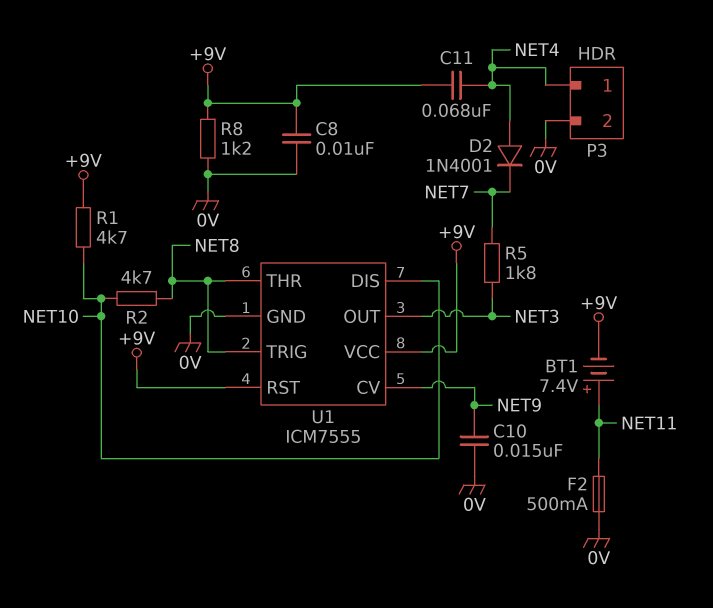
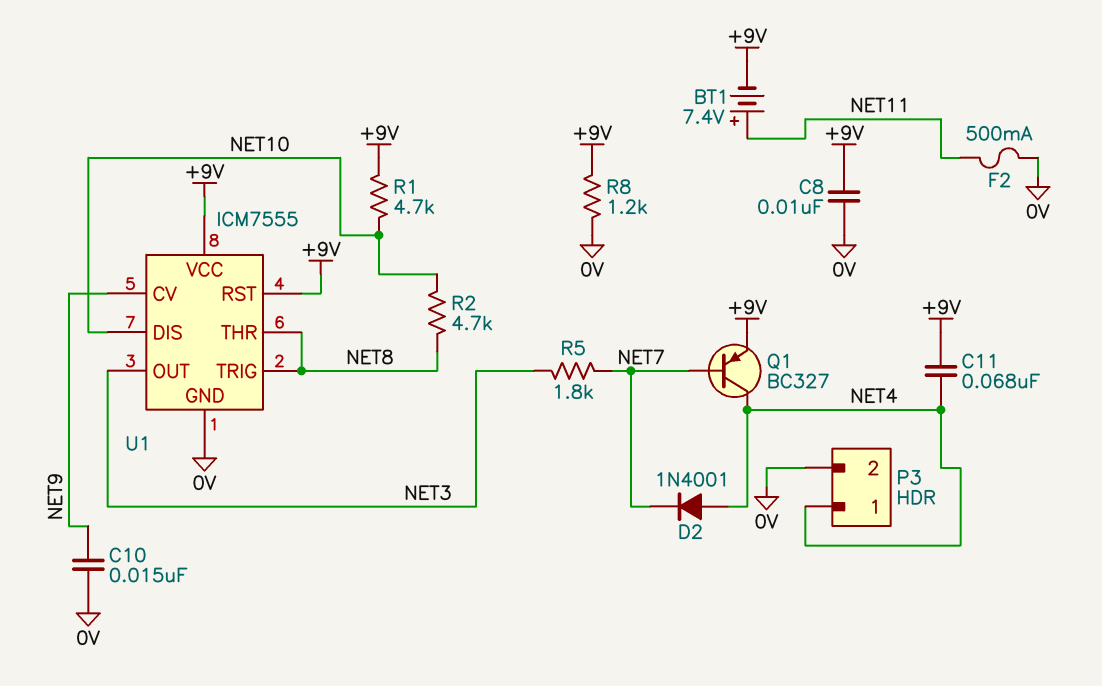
Q1: none -> PNP BC327 (B NET7, C NET4, E +9V)

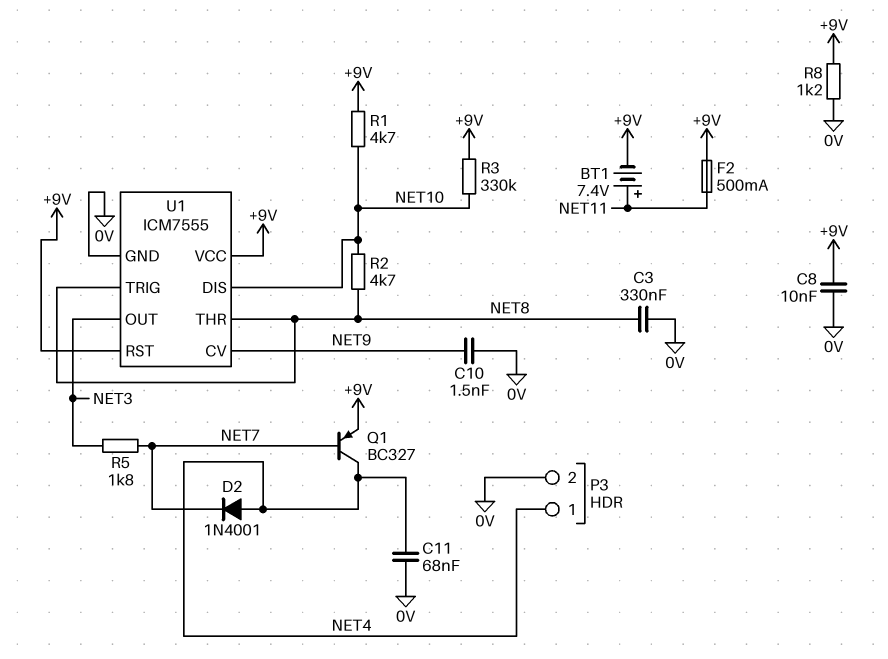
C3: none -> 330nF (0V, NET8)
C10: 15nF (0V, NET9) -> 1.5nF (0V, NET9)
C11: 68nF (+9V, NET4) -> 68nF (0V, NET4)
F2: 500mA (0V, NET11) -> 500mA (+9V, NET11)
R3: none -> 330k (+9V, NET10)

